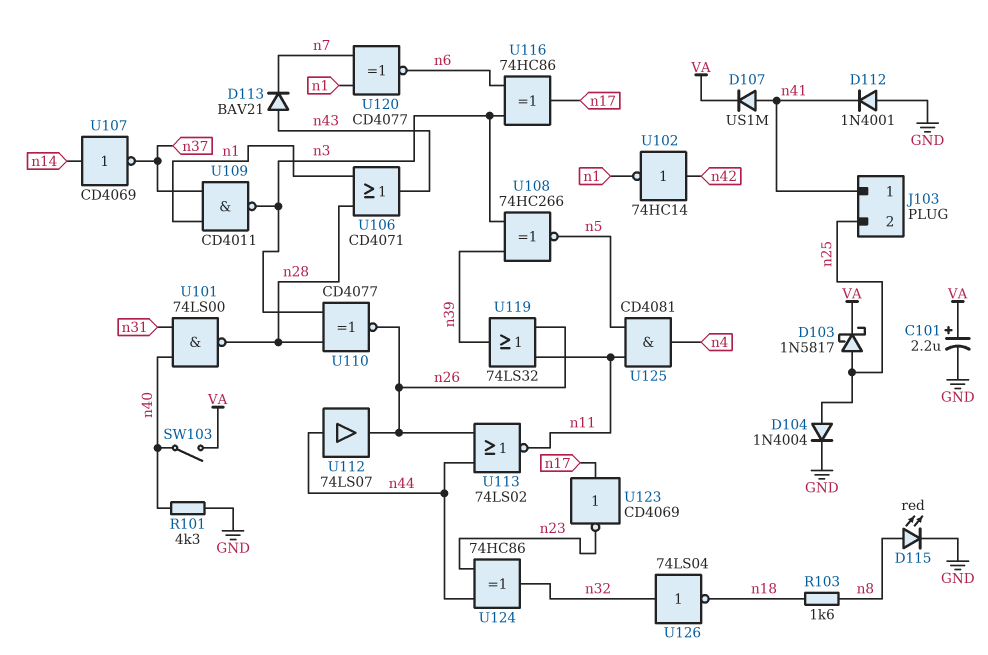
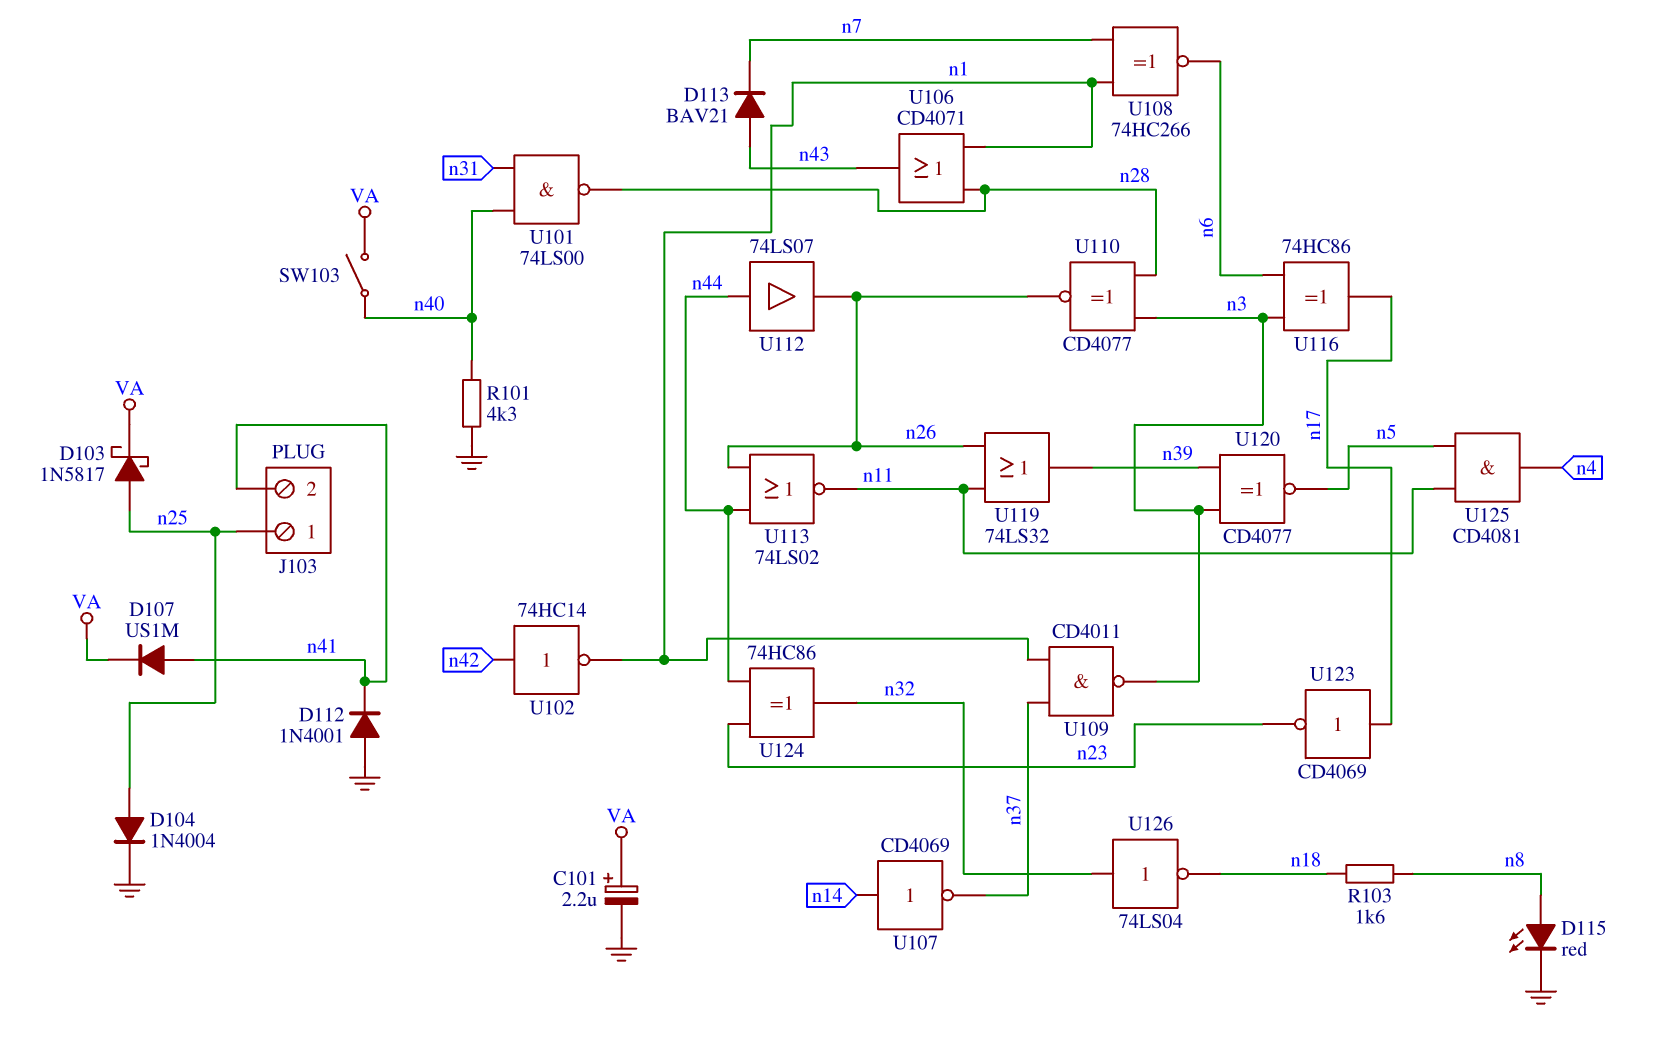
J103 pin 1: n41 -> n25
J103 pin 2: n25 -> n41
U108: XNOR 74HC266 (in n3, in n39, out n5) -> XNOR 74HC266 (in n1, in n7, out n6)
U120: XNOR CD4077 (in n1, in n7, out n6) -> XNOR CD4077 (in n3, in n39, out n5)

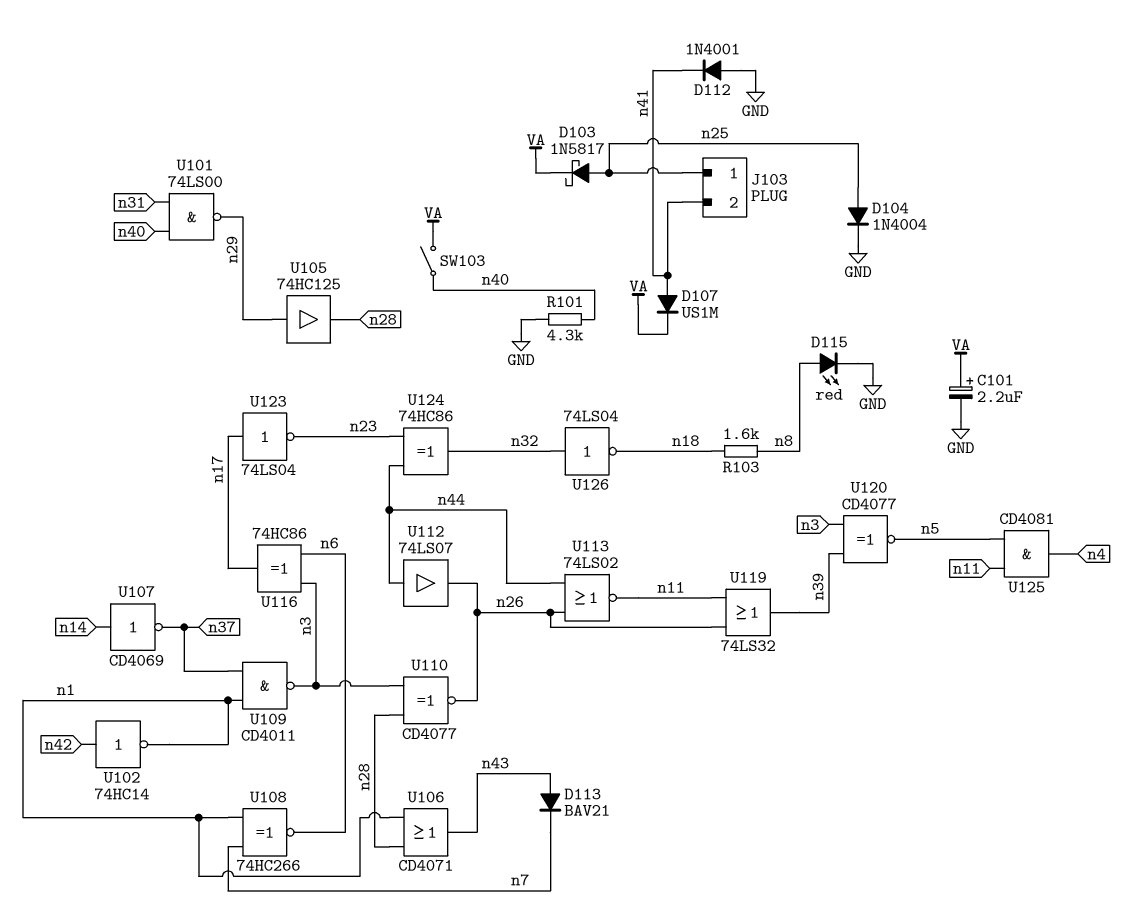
U101: NAND 74LS00 (in n31, in n40, out n28) -> NAND 74LS00 (in n31, in n40, out n29)
U105: none -> buffer 74HC125 (in n29, out n28)
U123: NOT CD4069 (in n17, out n23) -> NOT 74LS04 (in n17, out n23)

